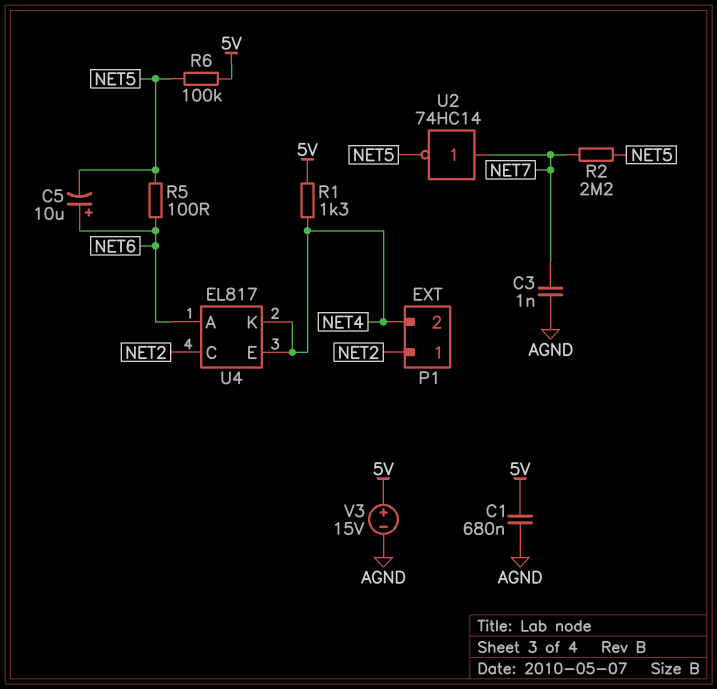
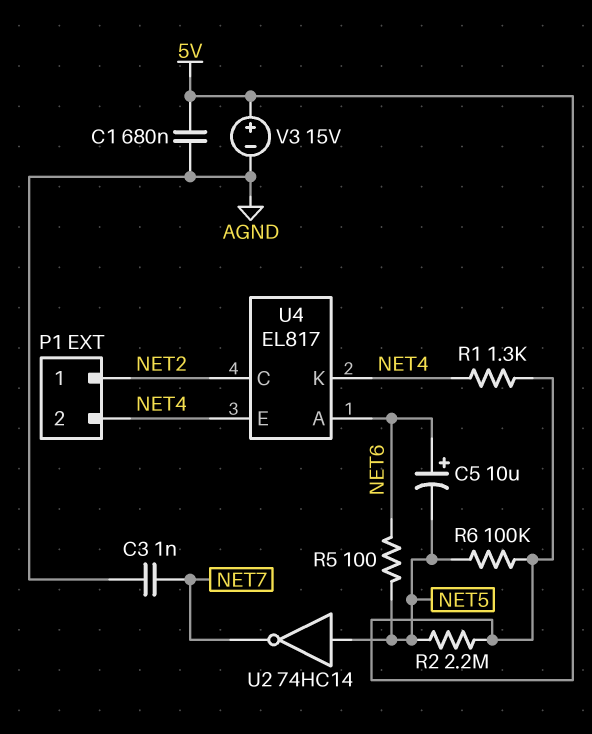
R2: 2.2M (NET5, NET7) -> 2.2M (5V, NET5)
U2: NOT 74HC14 (in NET7, out NET5) -> NOT 74HC14 (in NET5, out NET7)

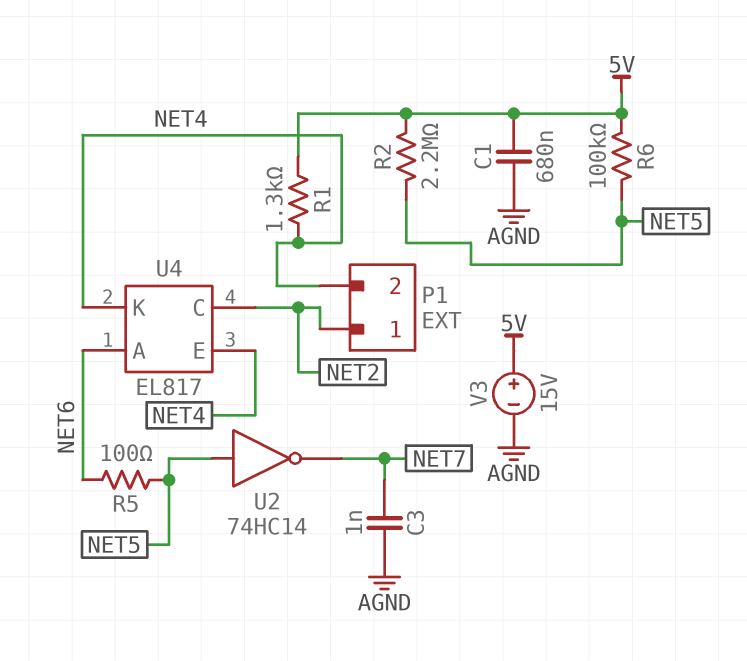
C5: 10uF (plus NET6, minus NET5) -> none

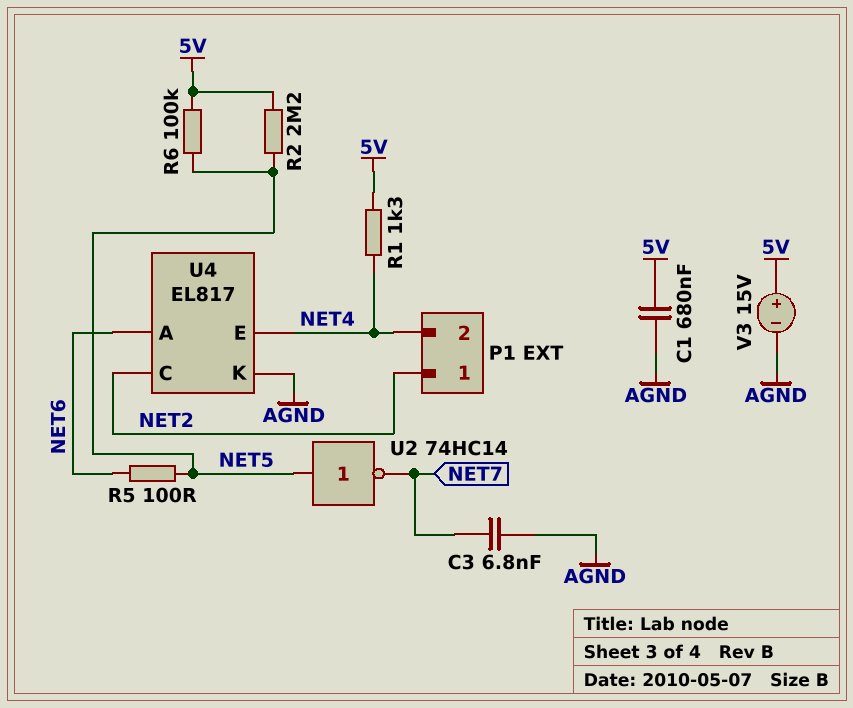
C3: 1nF (AGND, NET7) -> 6.8nF (AGND, NET7)
U4 pin K: NET4 -> AGND

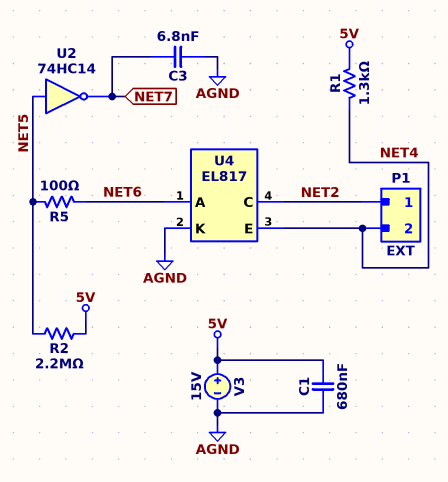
R6: 100k (5V, NET5) -> none

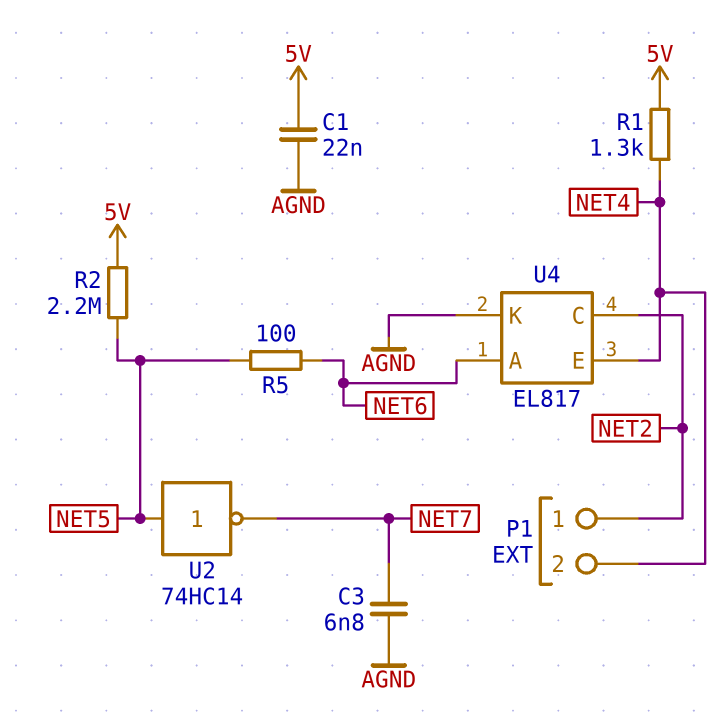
C1: 680nF (5V, AGND) -> 22nF (5V, AGND)
V3: 15V (plus 5V, minus AGND) -> none

